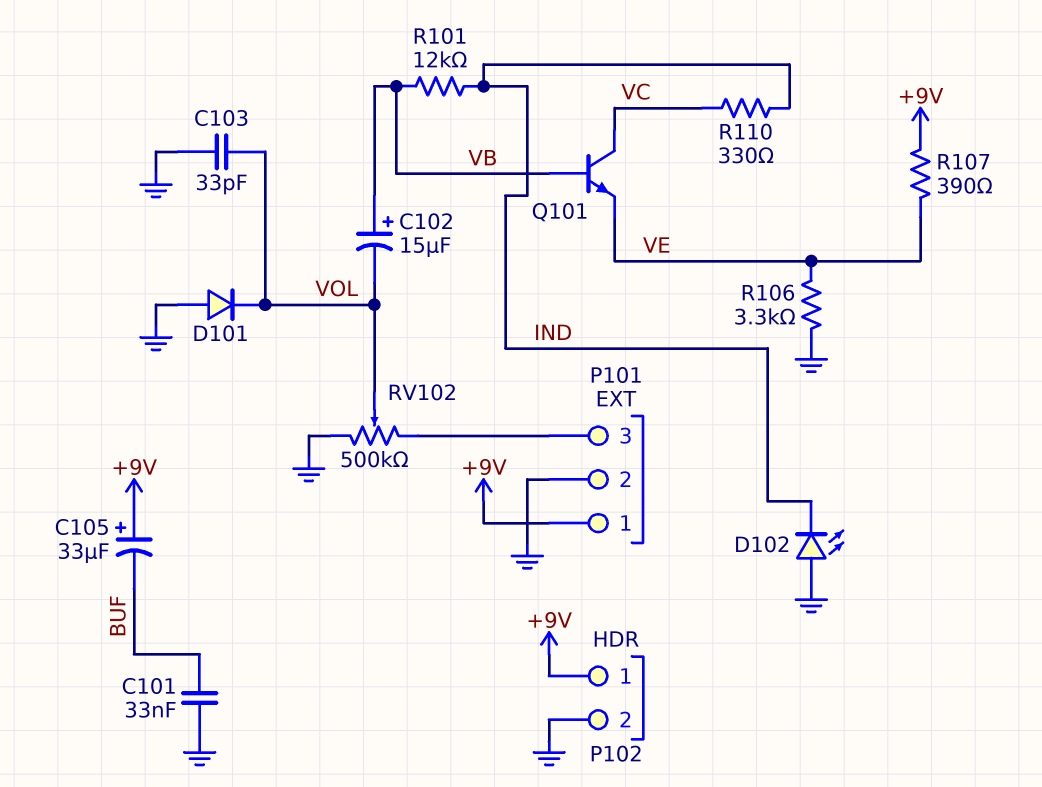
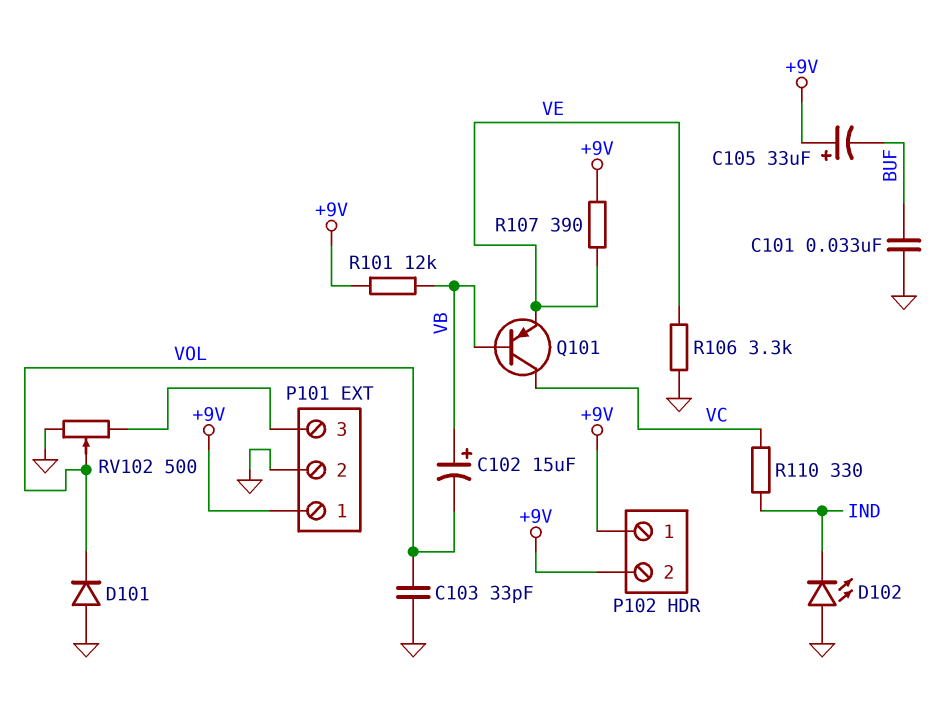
P102 pin 2: GND -> +9V
Q101: NPN (B VB, C VC, E VE) -> PNP (B VB, C VC, E VE)
R101: 12k (IND, VB) -> 12k (+9V, VB)
RV102: 500k (GND, P101/3, wiper VOL) -> 500 (GND, P101/3, wiper VOL)

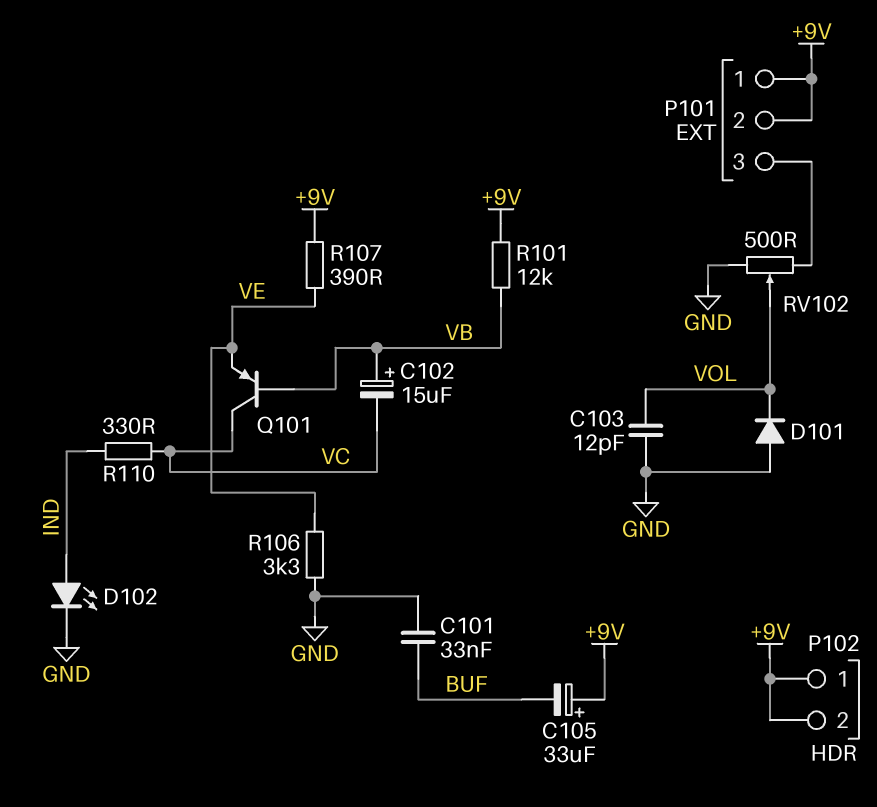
C102: 15uF (plus VB, minus VOL) -> 15uF (plus VB, minus VC)
C103: 33pF (GND, VOL) -> 12pF (GND, VOL)
D102: LED (A GND, K IND) -> LED (A IND, K GND)
P101 pin 2: GND -> +9V

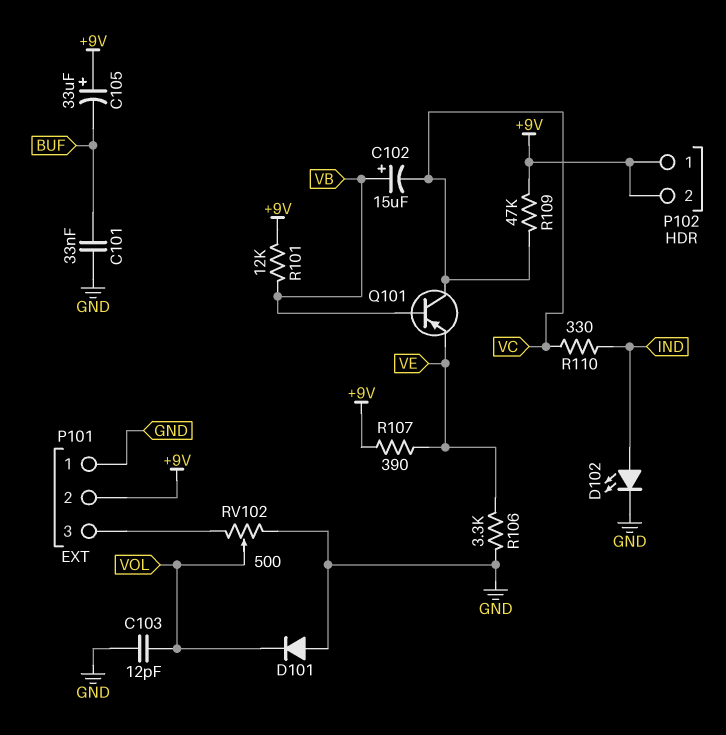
P101 pin 1: +9V -> GND
R109: none -> 47k (+9V, VC)

